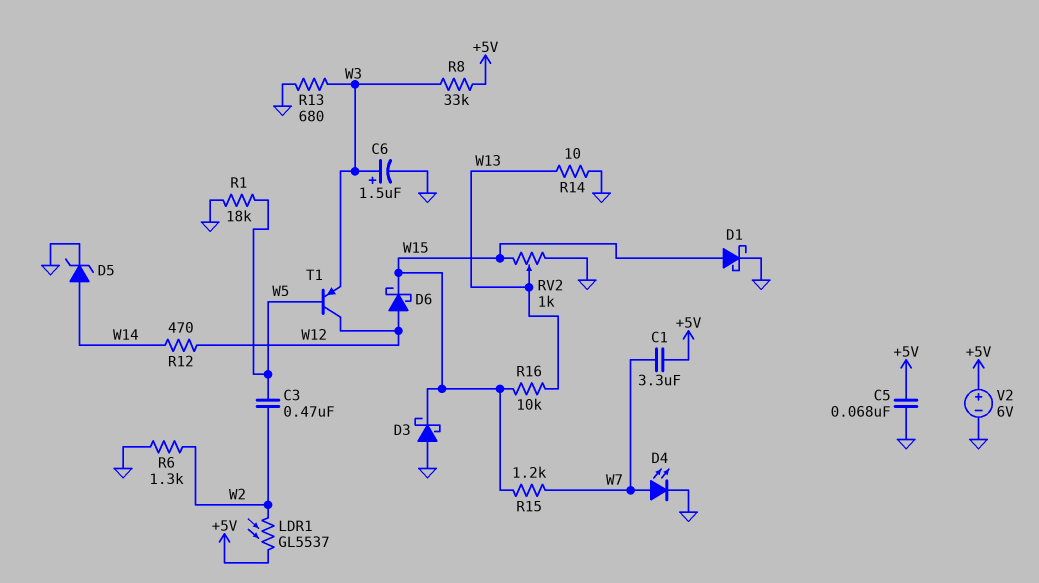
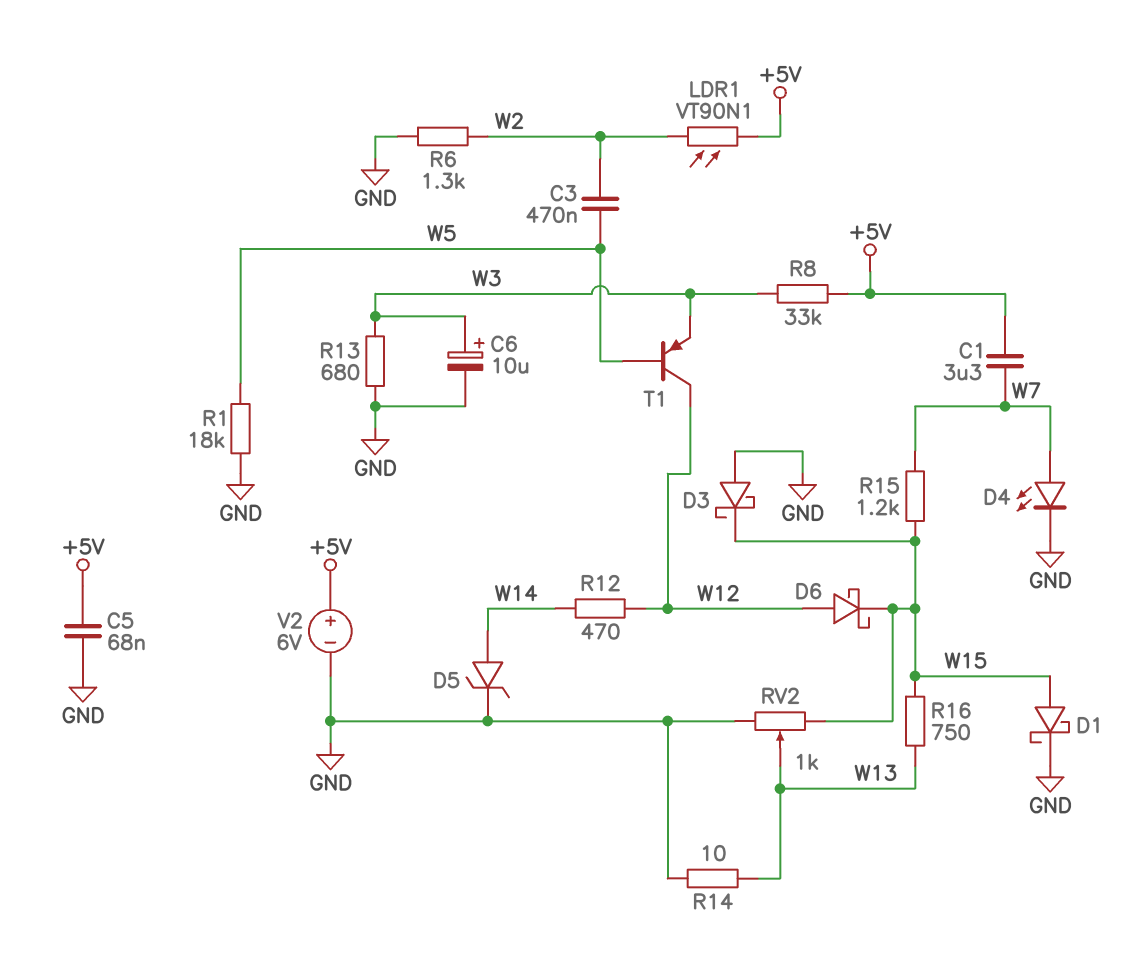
C6: 1.5uF (plus W3, minus GND) -> 10uF (plus W3, minus GND)
LDR1: GL5537 (+5V, W2) -> VT90N1 (+5V, W2)
R16: 10k (W13, W15) -> 750 (W13, W15)

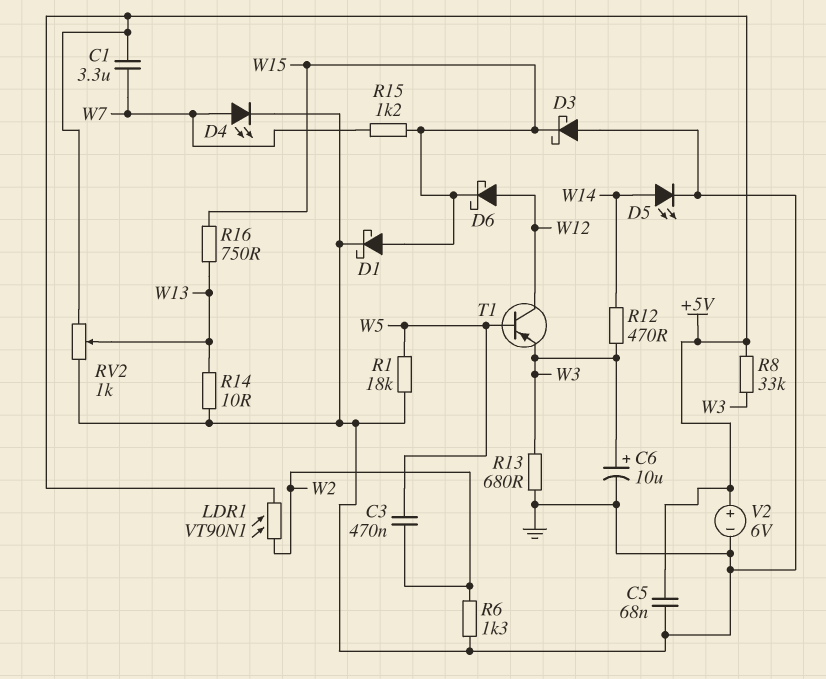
D5: zener (A W14, K GND) -> LED (A W14, K GND)
R12: 470 (W12, W14) -> 470 (W3, W14)
RV2: 1k (GND, W15, wiper W13) -> 1k (+5V, GND, wiper W13)

